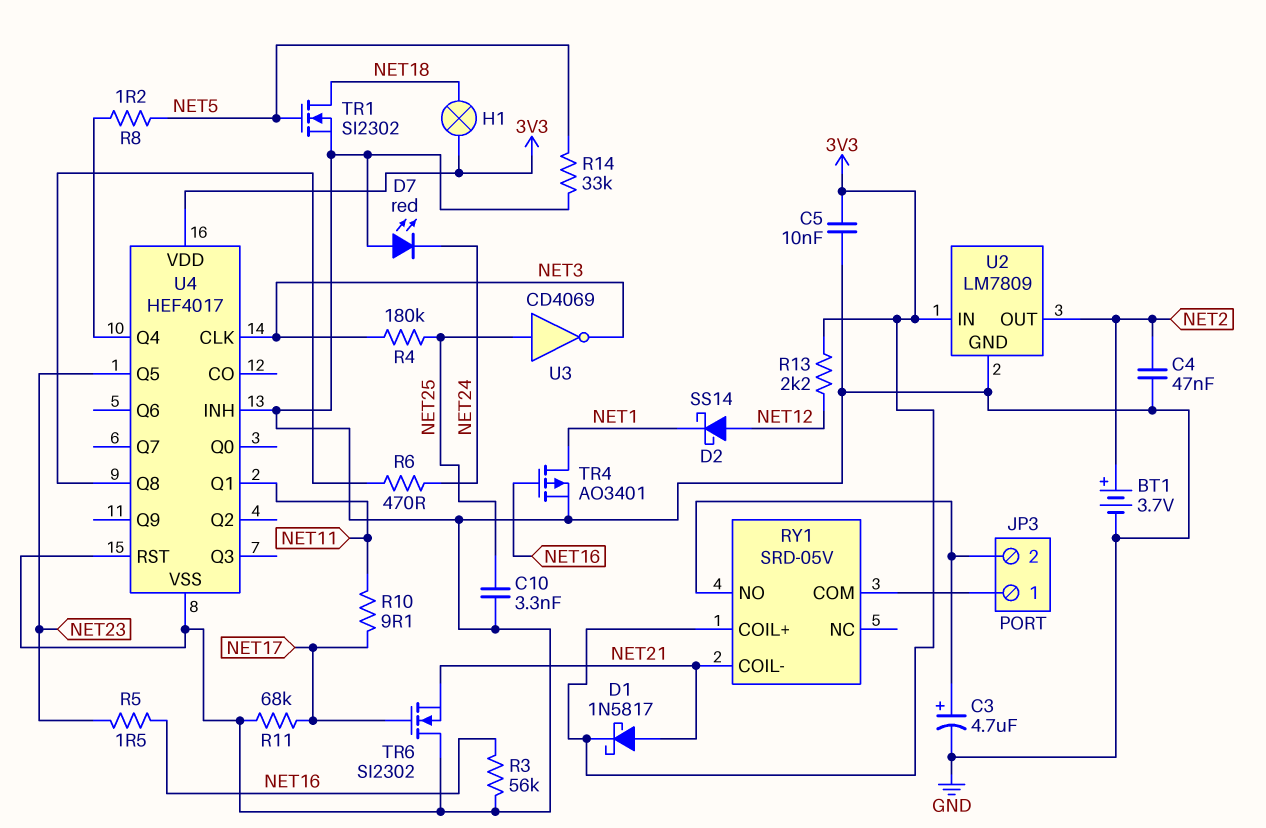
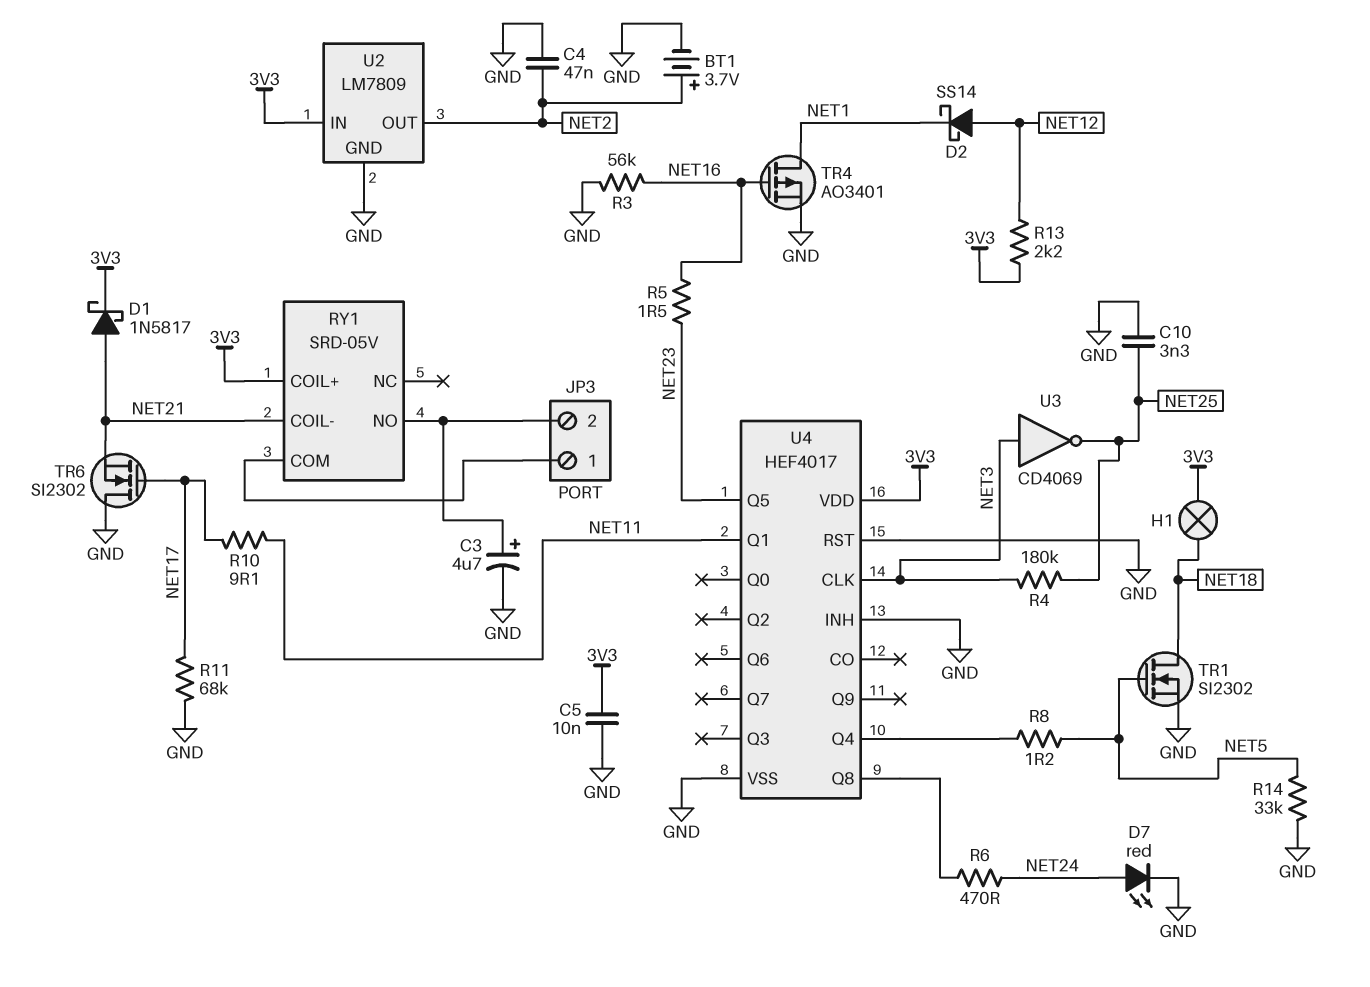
D7: LED red (A GND, K NET24) -> LED red (A NET24, K GND)
U3: NOT CD4069 (in NET25, out NET3) -> NOT CD4069 (in NET3, out NET25)

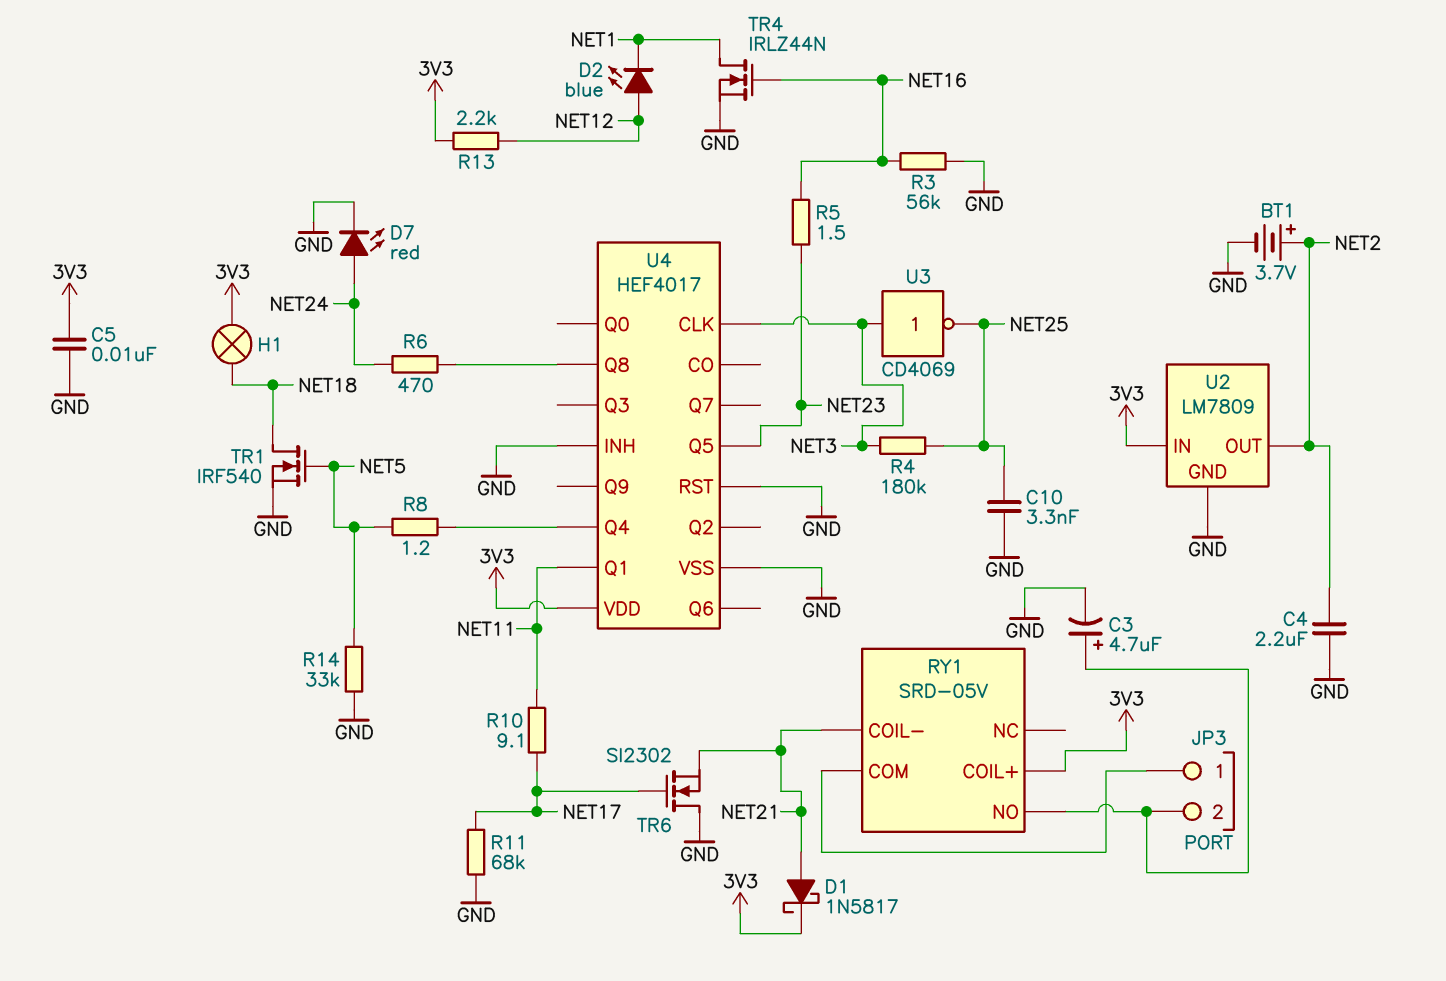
C4: 47nF (GND, NET2) -> 2.2uF (GND, NET2)
D2: schottky SS14 (A NET12, K NET1) -> LED blue (A NET12, K NET1)
TR1: NMOS SI2302 (G NET5, D NET18, S GND) -> NMOS IRF540 (G NET5, D NET18, S GND)
TR4: PMOS AO3401 (G NET16, D NET1, S GND) -> NMOS IRLZ44N (G NET16, D NET1, S GND)

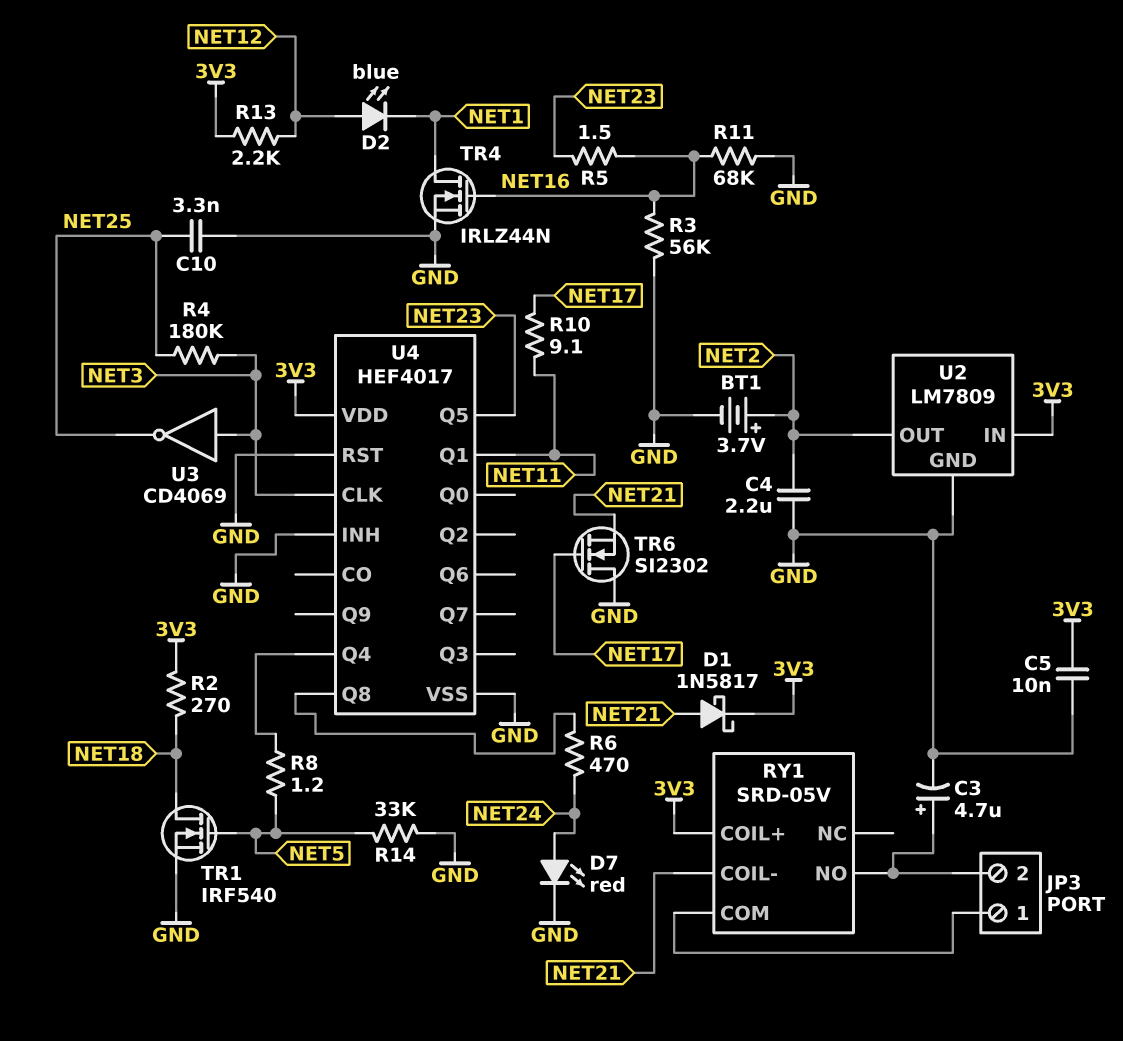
H1: lamp (3V3, NET18) -> none
R2: none -> 270 (3V3, NET18)
R11: 68k (GND, NET17) -> 68k (GND, NET16)

